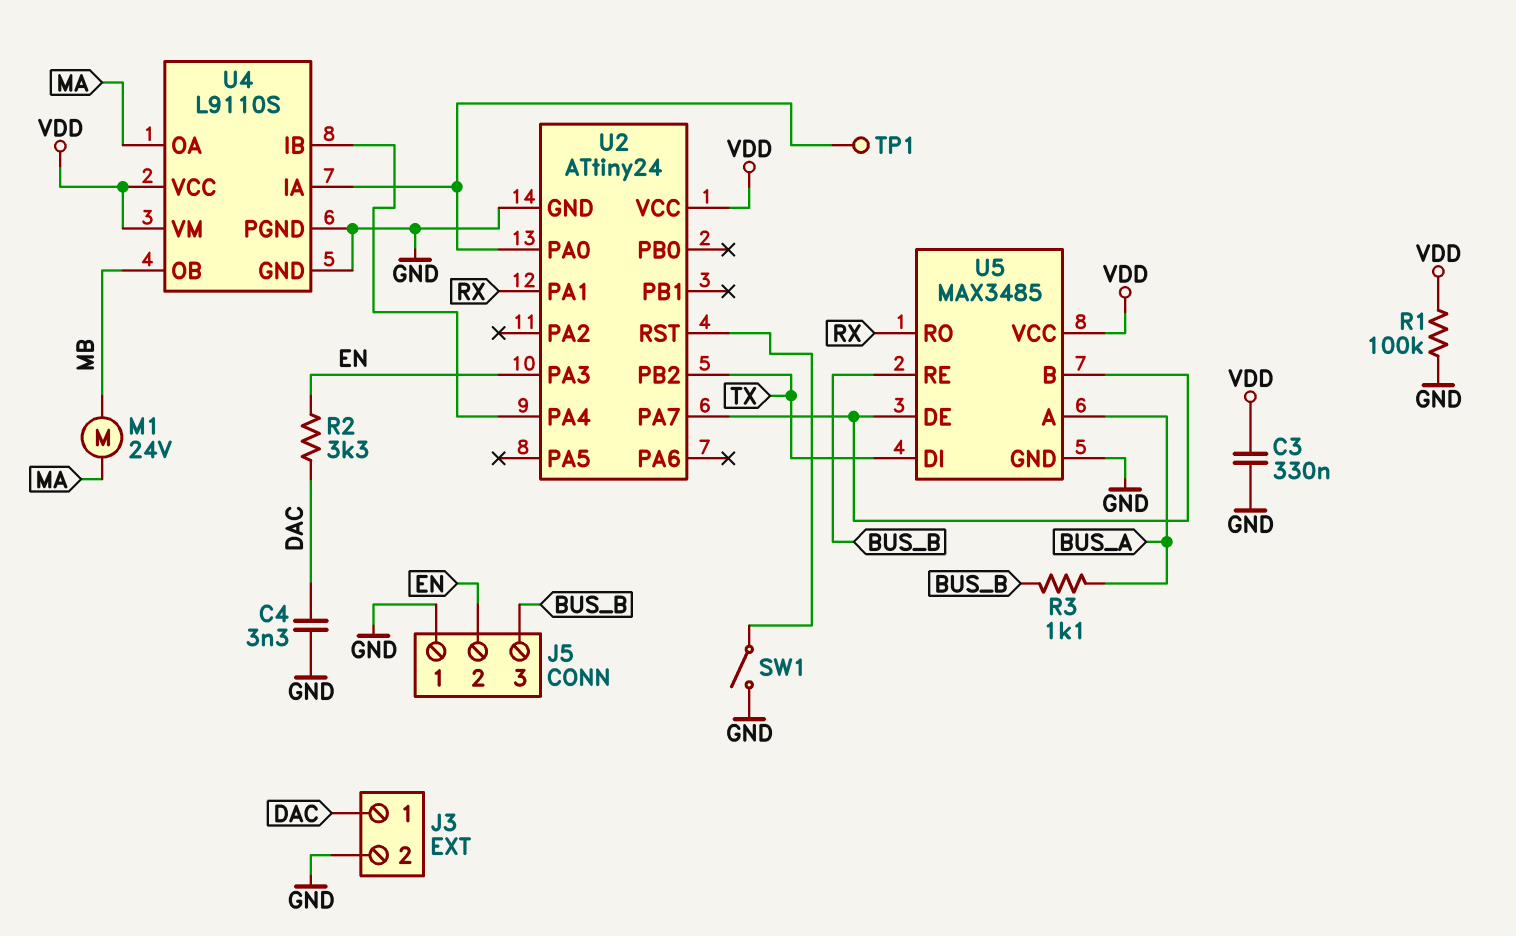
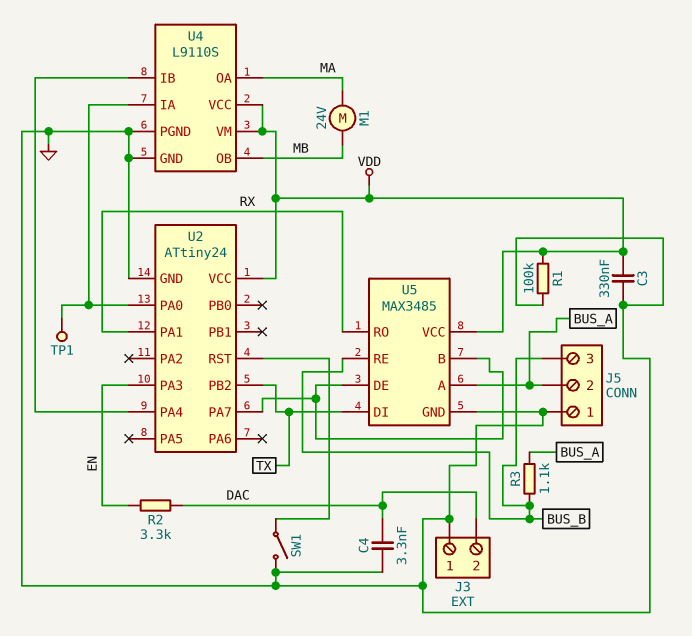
J3 pin 1: DAC -> GND
J3 pin 2: GND -> DAC
J5 pin 2: EN -> BUS_A

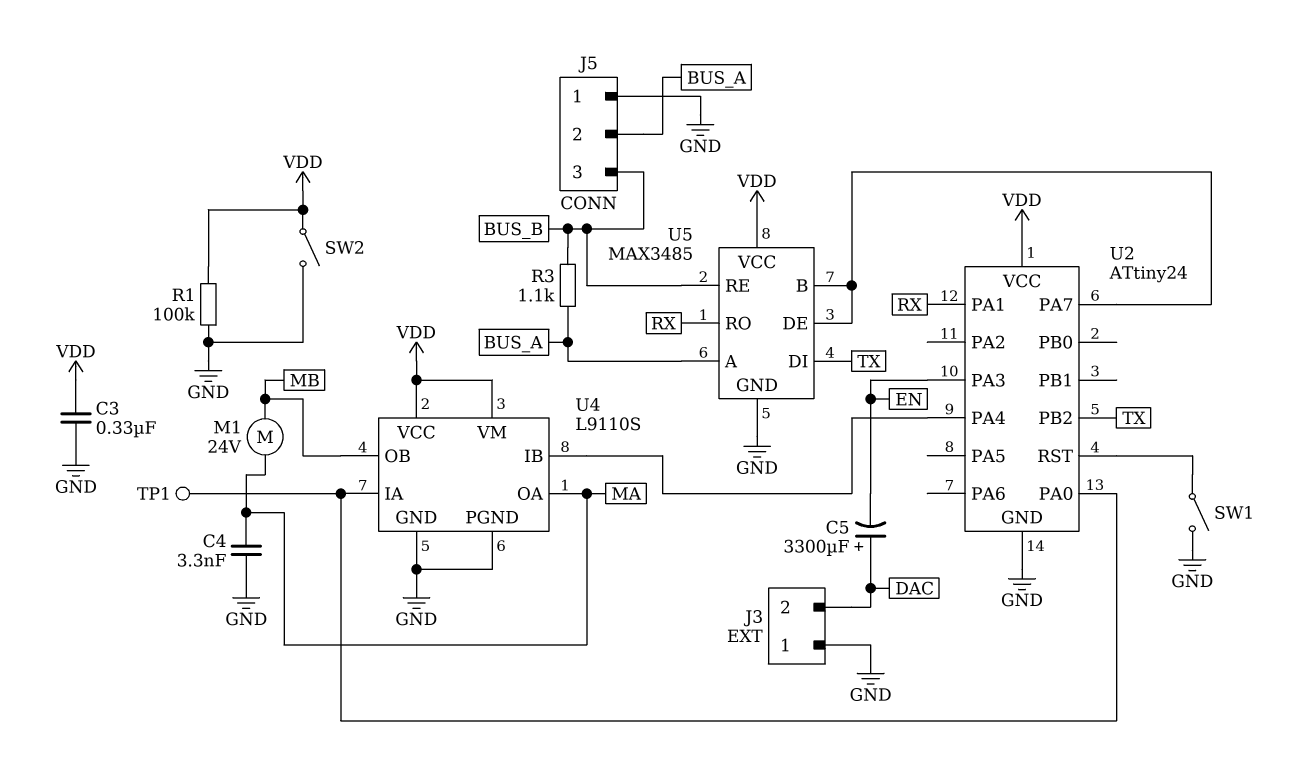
C4: 3.3nF (DAC, GND) -> 3.3nF (GND, MA)
C5: none -> 3300uF (plus DAC, minus EN)
R2: 3.3k (DAC, EN) -> none
SW2: none -> switch (GND, VDD)

